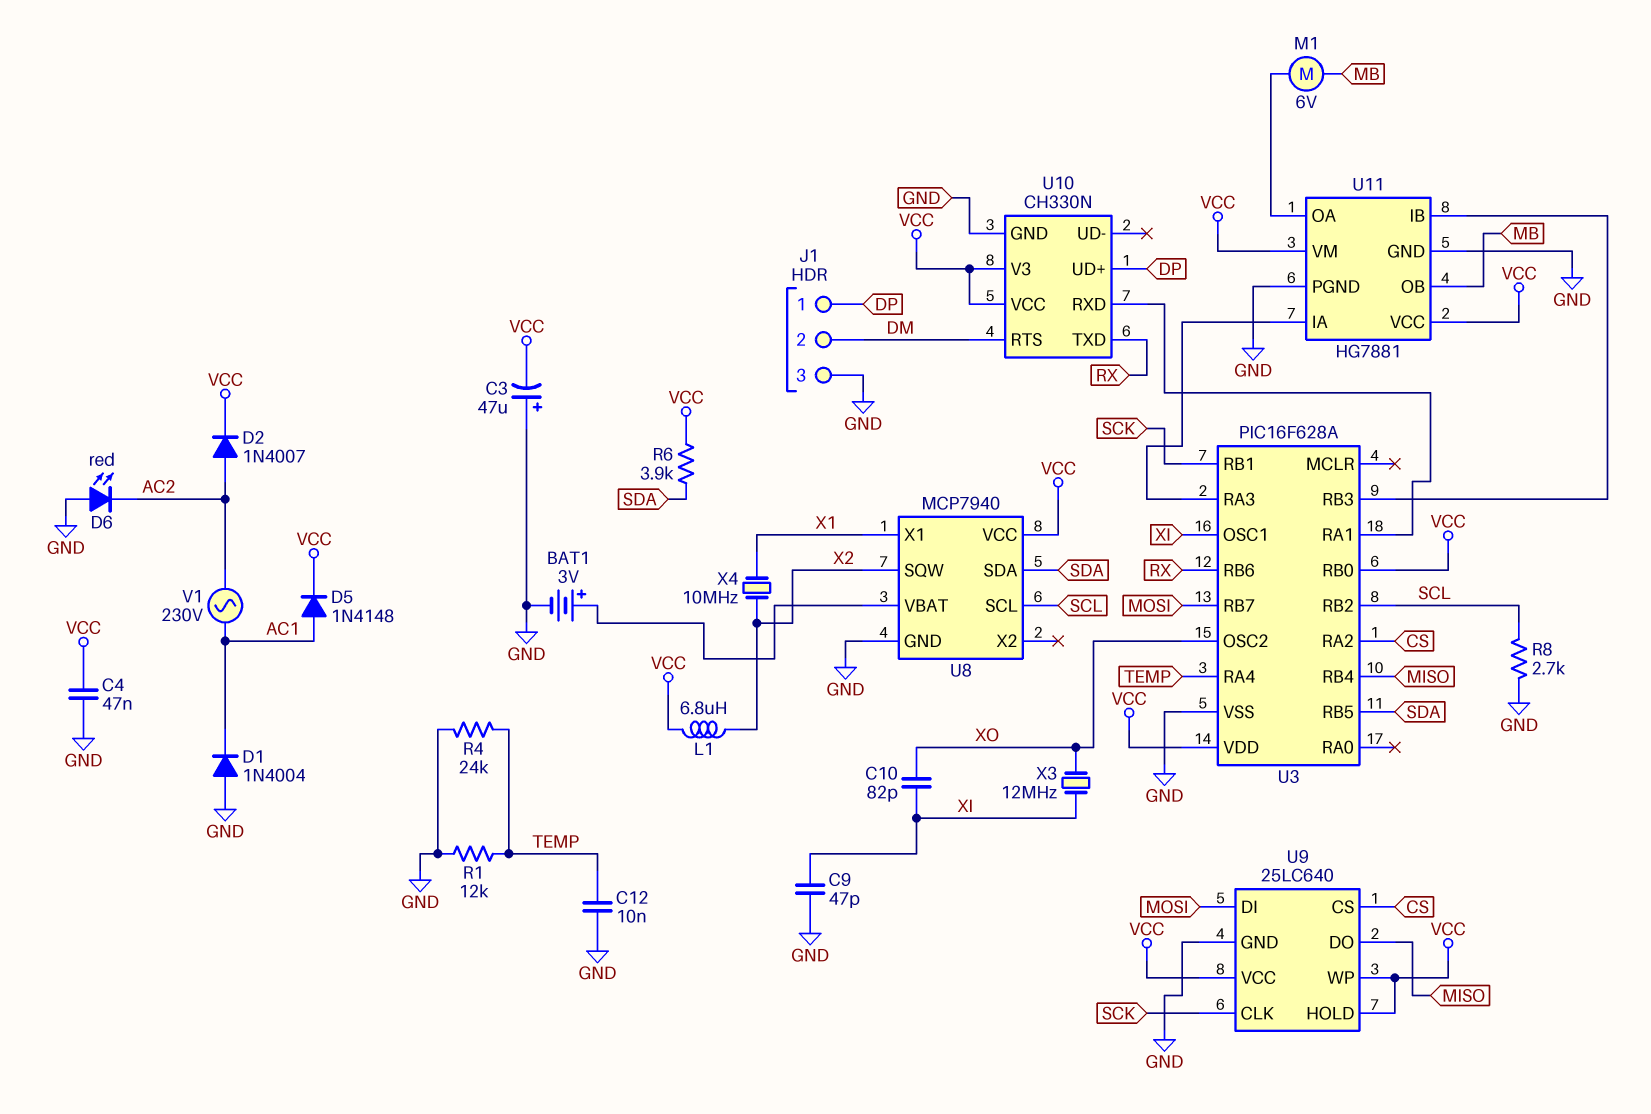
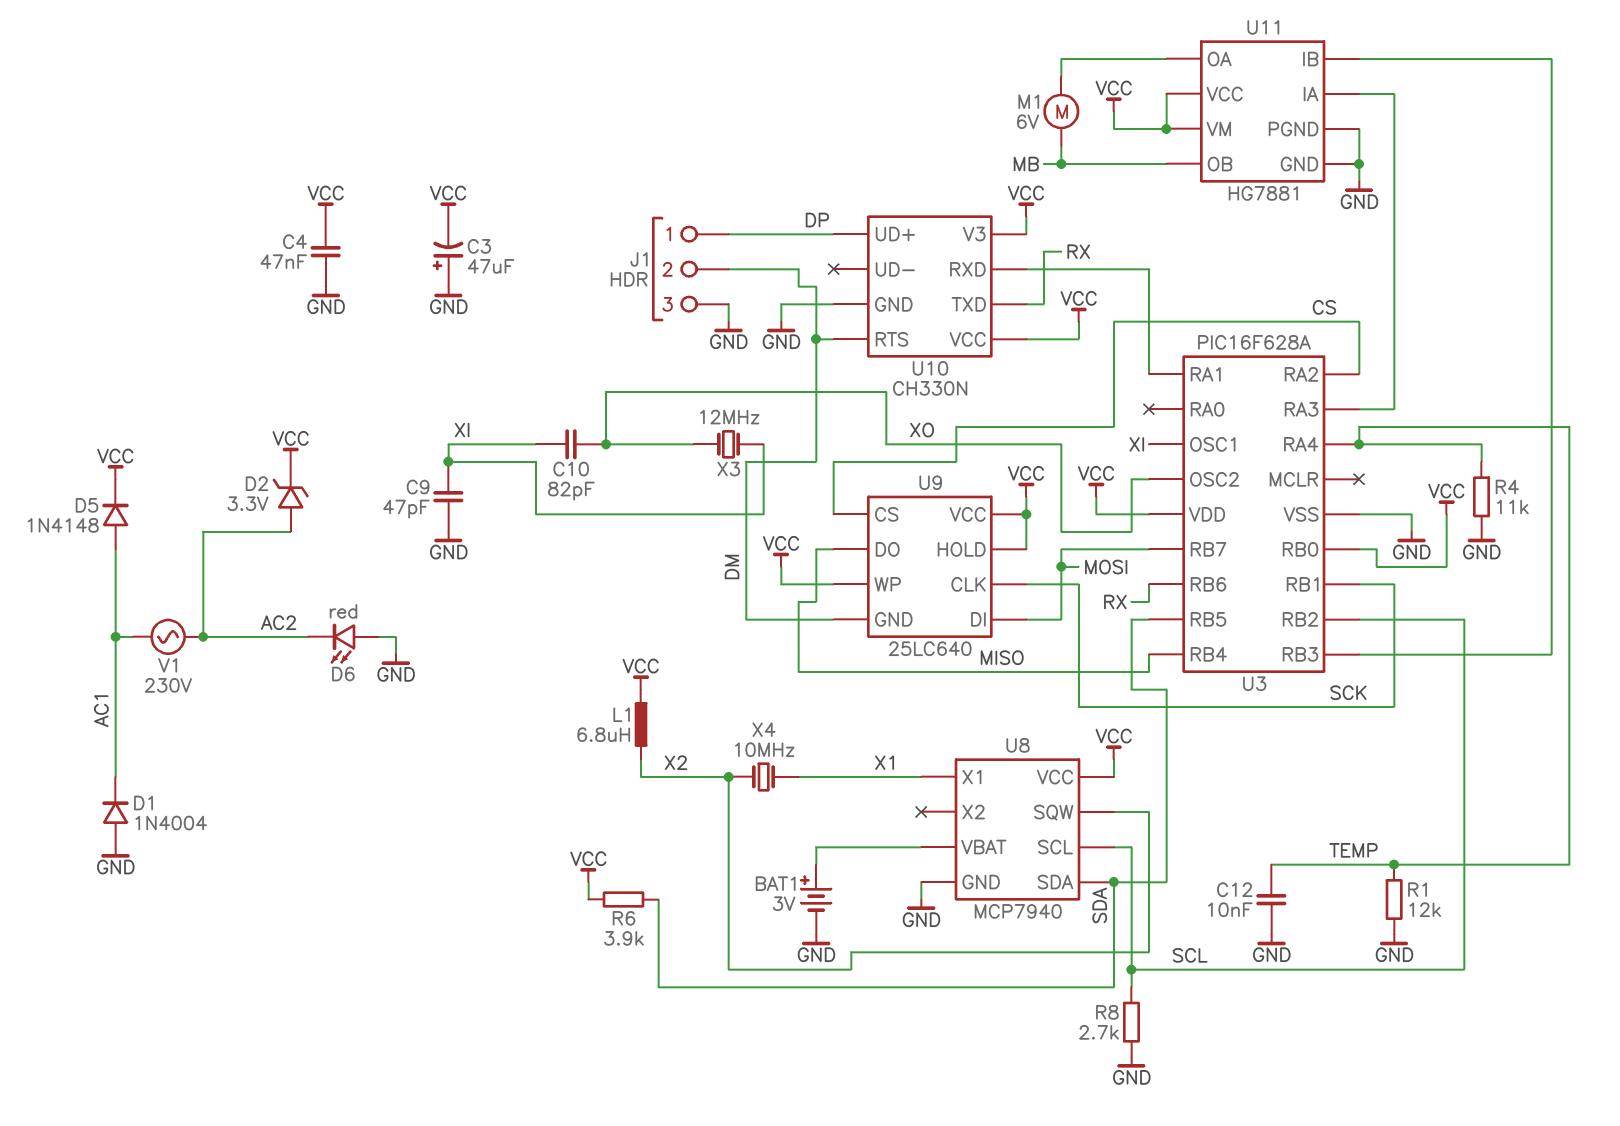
D2: diode 1N4007 (A AC2, K VCC) -> zener 3.3V (A AC2, K VCC)
R4: 24k (GND, TEMP) -> 11k (GND, TEMP)
U9 pin GND: GND -> DM

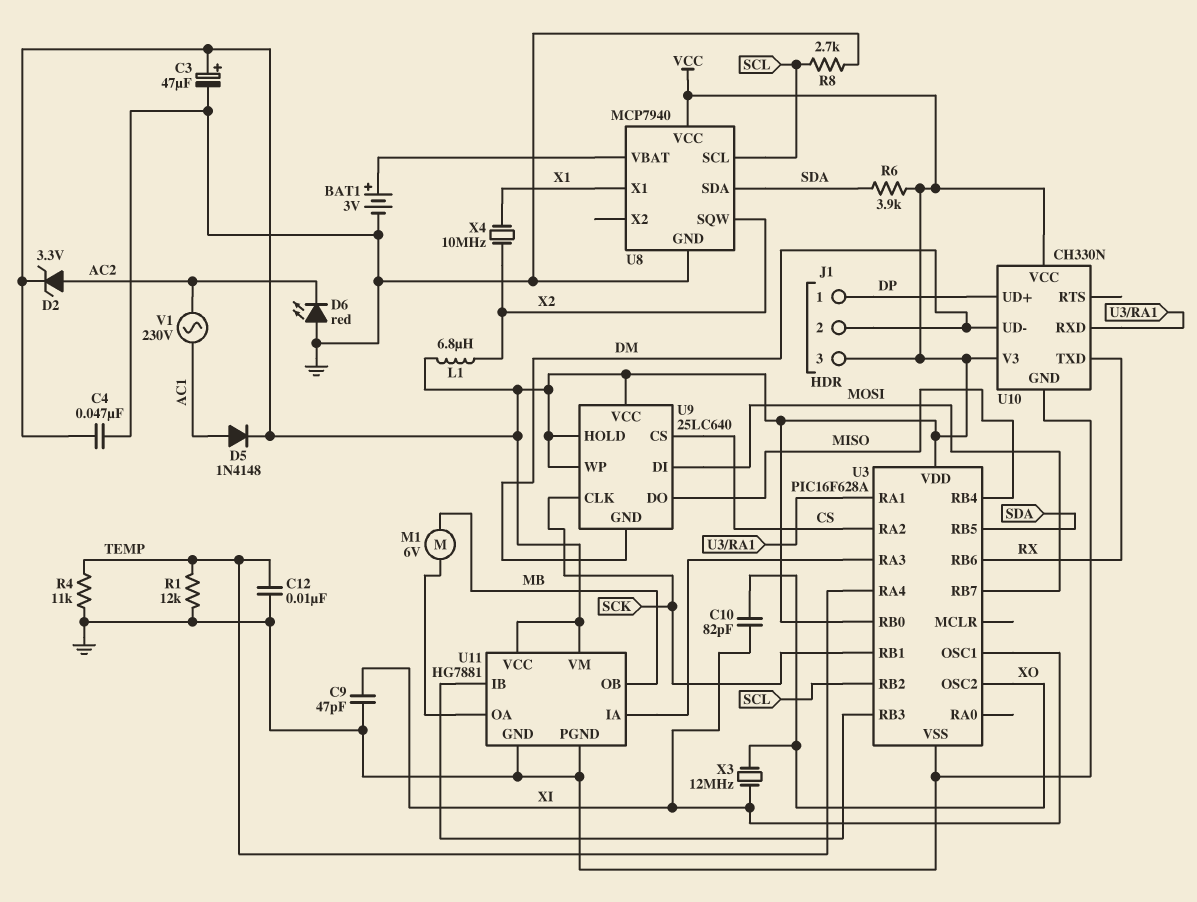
C3: 47uF (plus GND, minus VCC) -> 47uF (plus VCC, minus GND)
D1: diode 1N4004 (A GND, K AC1) -> none
J1 pin 3: GND -> VCC
U10 pin RTS: DM -> none
U10 pin UD-: none -> DM

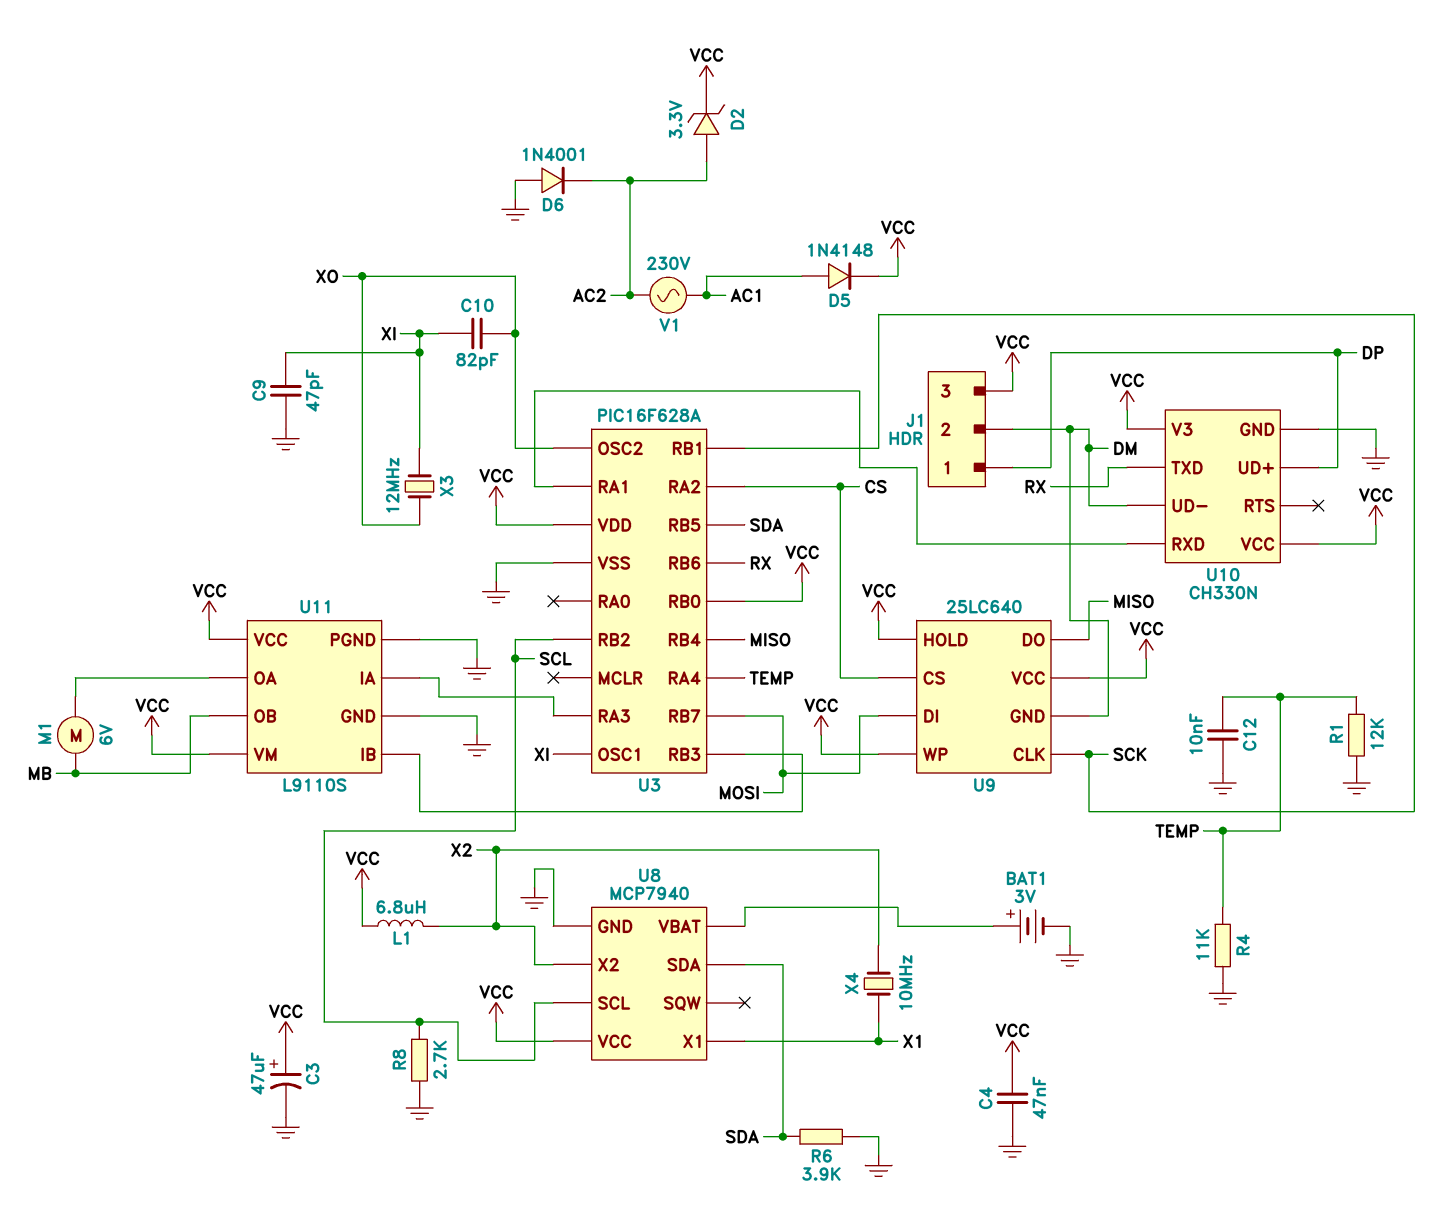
D6: LED red (A GND, K AC2) -> diode 1N4001 (A GND, K AC2)
R6: 3.9k (SDA, VCC) -> 3.9k (GND, SDA)
U8 pin SQW: X2 -> none
U8 pin X2: none -> X2
U11: HG7881 -> L9110S

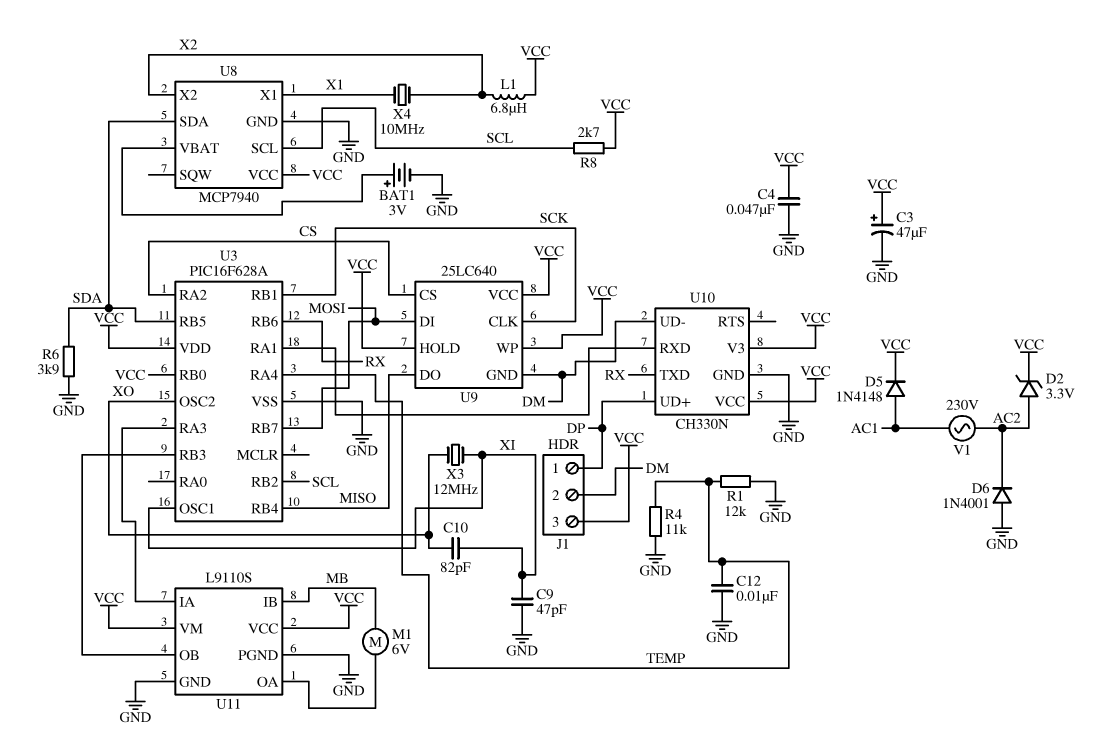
R8: 2.7k (GND, SCL) -> 2.7k (SCL, VCC)
U11 pin IB: U3/RB3 -> MB
U11 pin OB: MB -> U3/RB3

